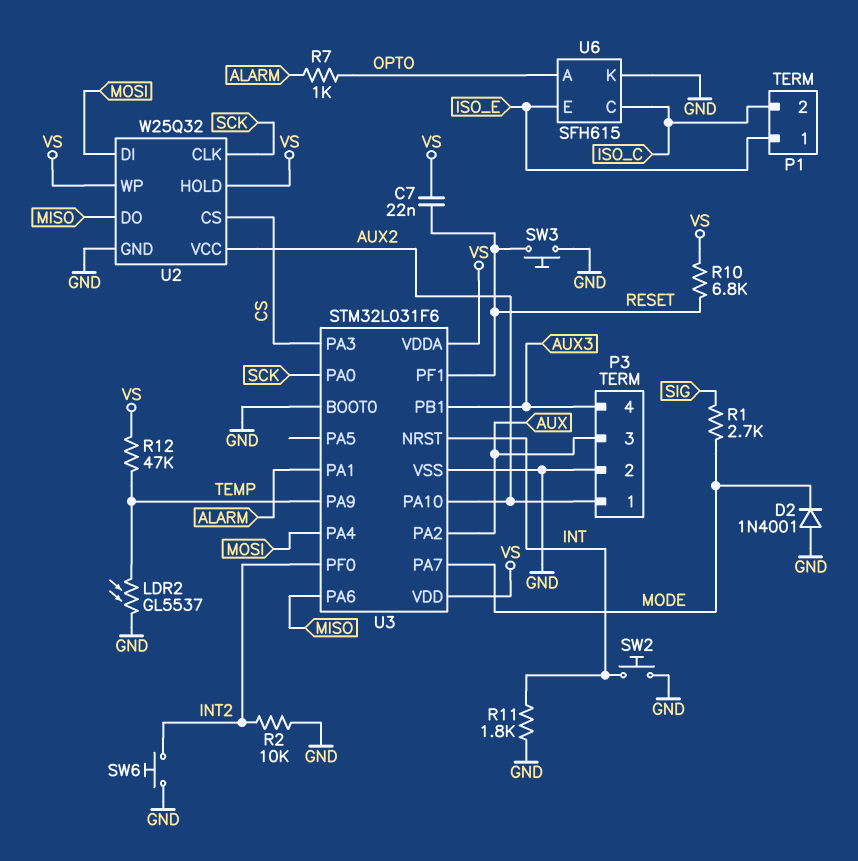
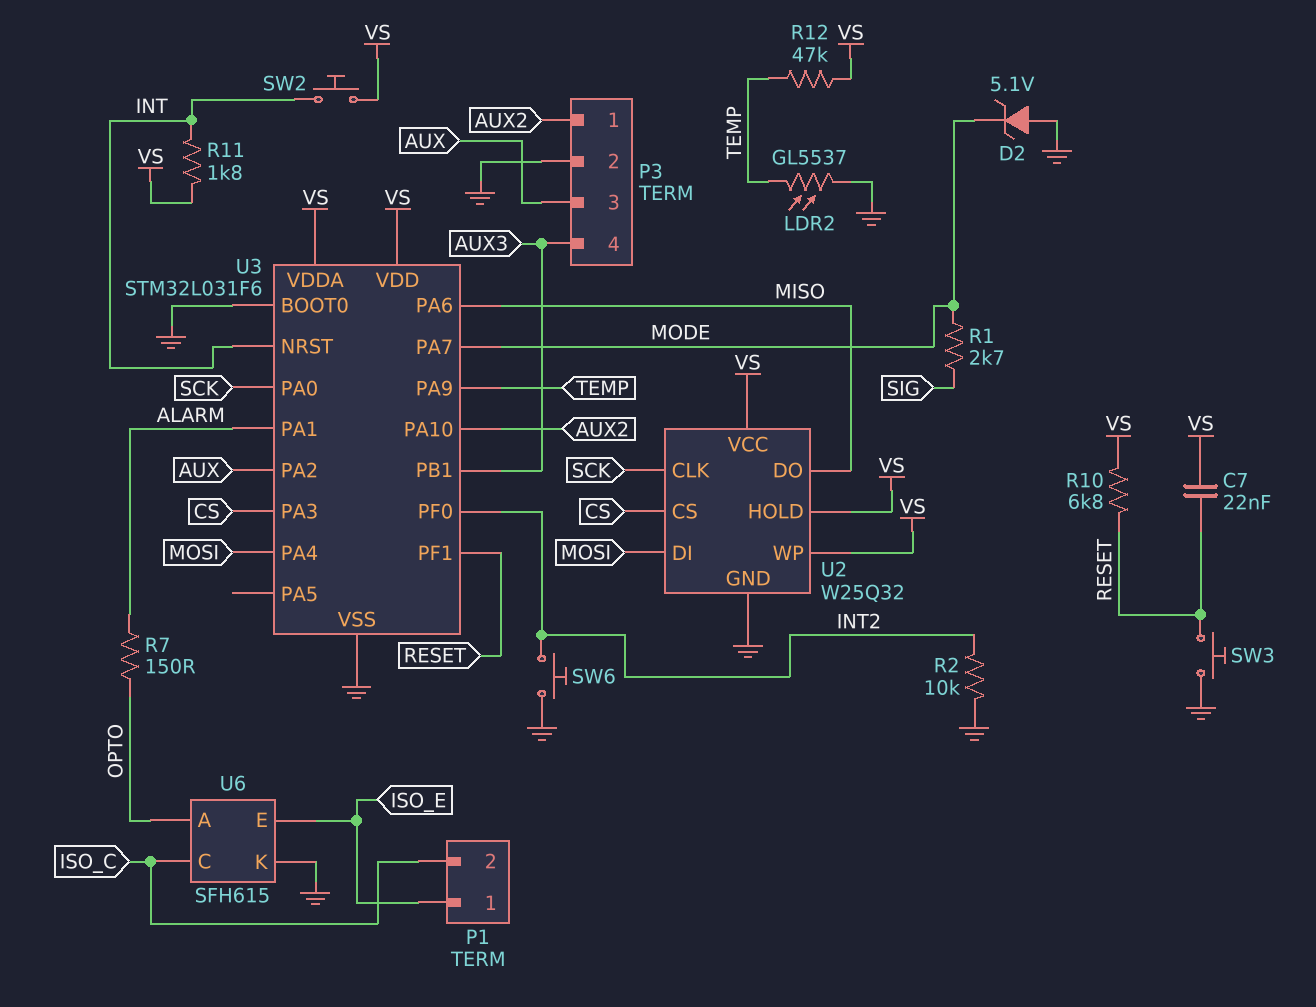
D2: diode 1N4001 (A GND, K MODE) -> zener 5.1V (A GND, K MODE)
R7: 1k (ALARM, OPTO) -> 150 (ALARM, OPTO)
R11: 1.8k (GND, INT) -> 1.8k (INT, VS)
SW2: button (GND, INT) -> button (INT, VS)
U2 pin VCC: AUX2 -> VS

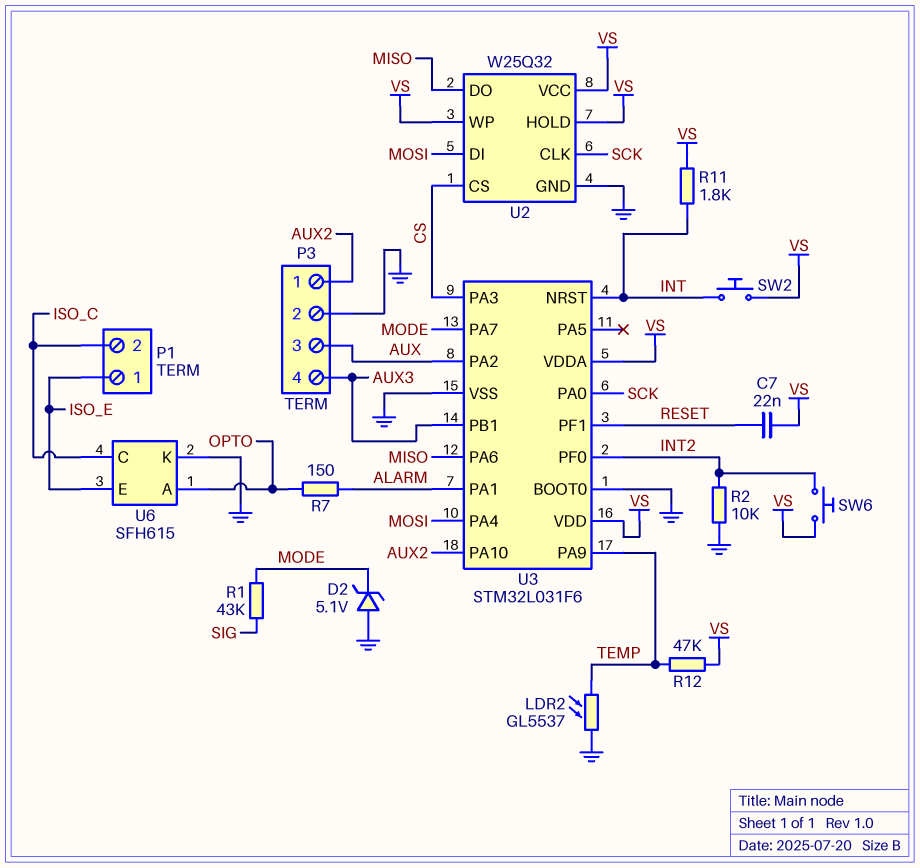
R1: 2.7k (MODE, SIG) -> 43k (MODE, SIG)
R10: 6.8k (RESET, VS) -> none
SW3: button (GND, RESET) -> none
SW6: button (GND, INT2) -> button (INT2, VS)

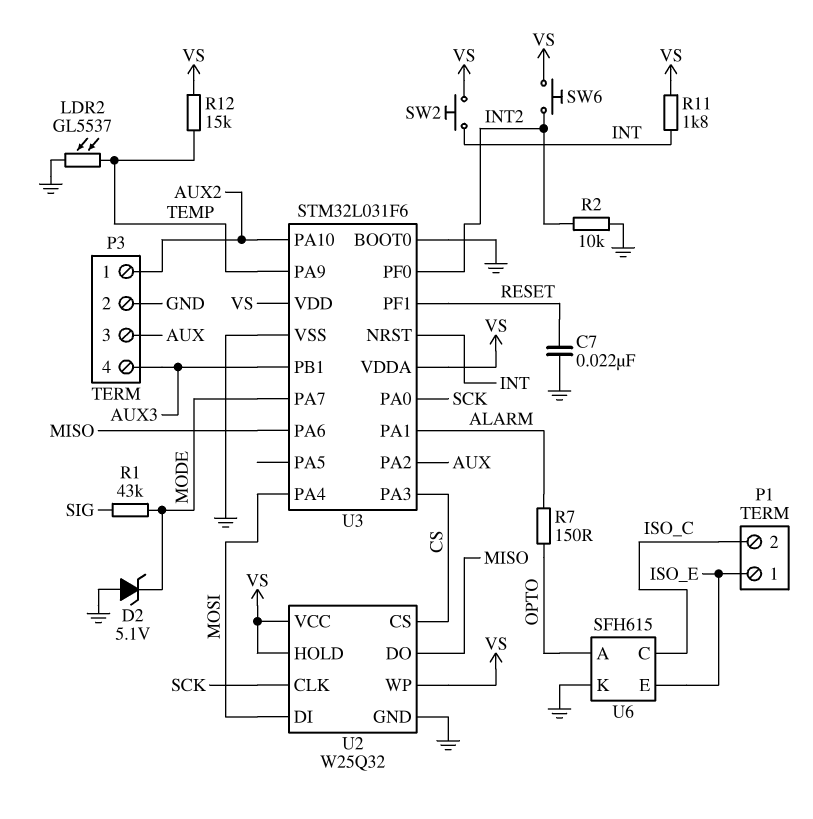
C7: 22nF (RESET, VS) -> 22nF (GND, RESET)
R12: 47k (TEMP, VS) -> 15k (TEMP, VS)

